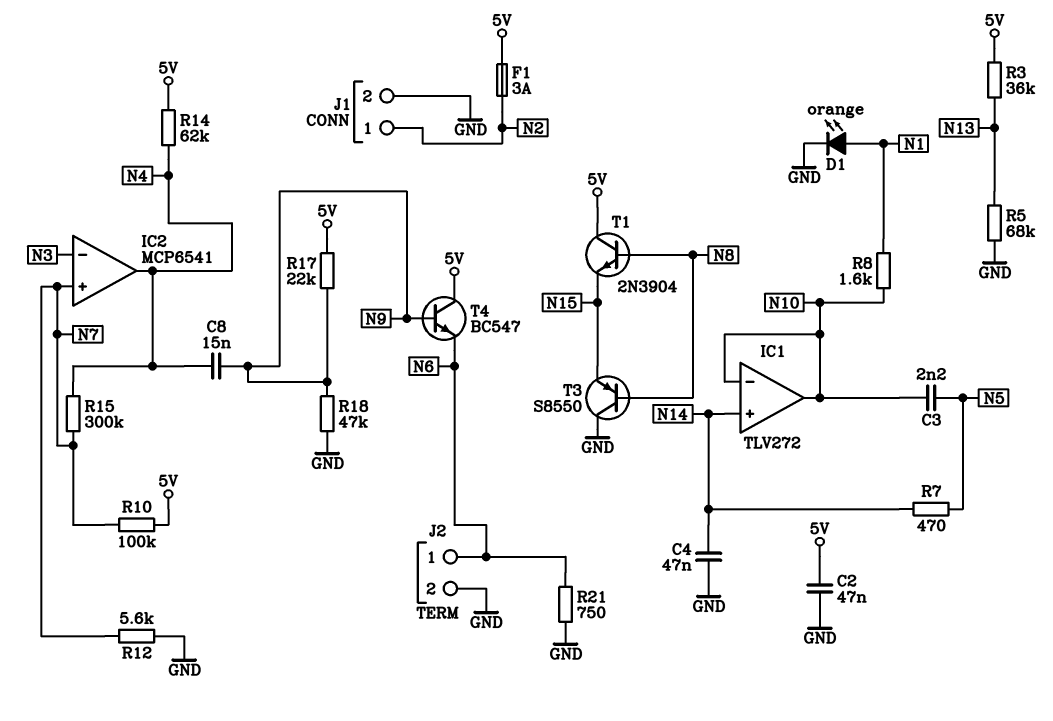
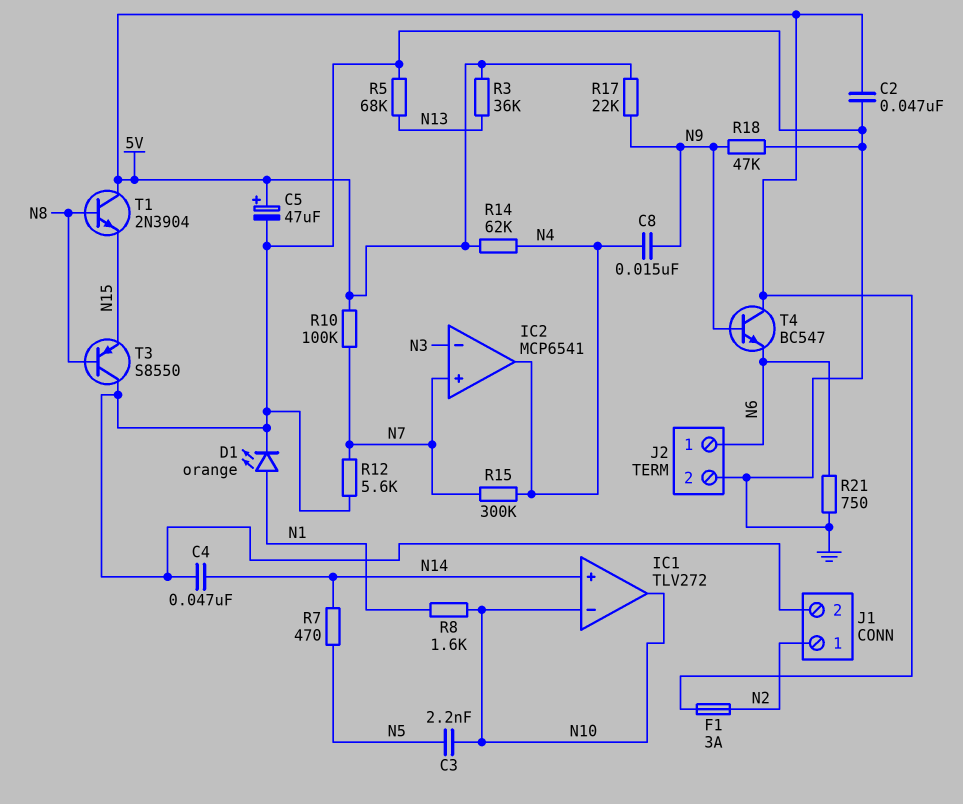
C5: none -> 47uF (plus 5V, minus GND)

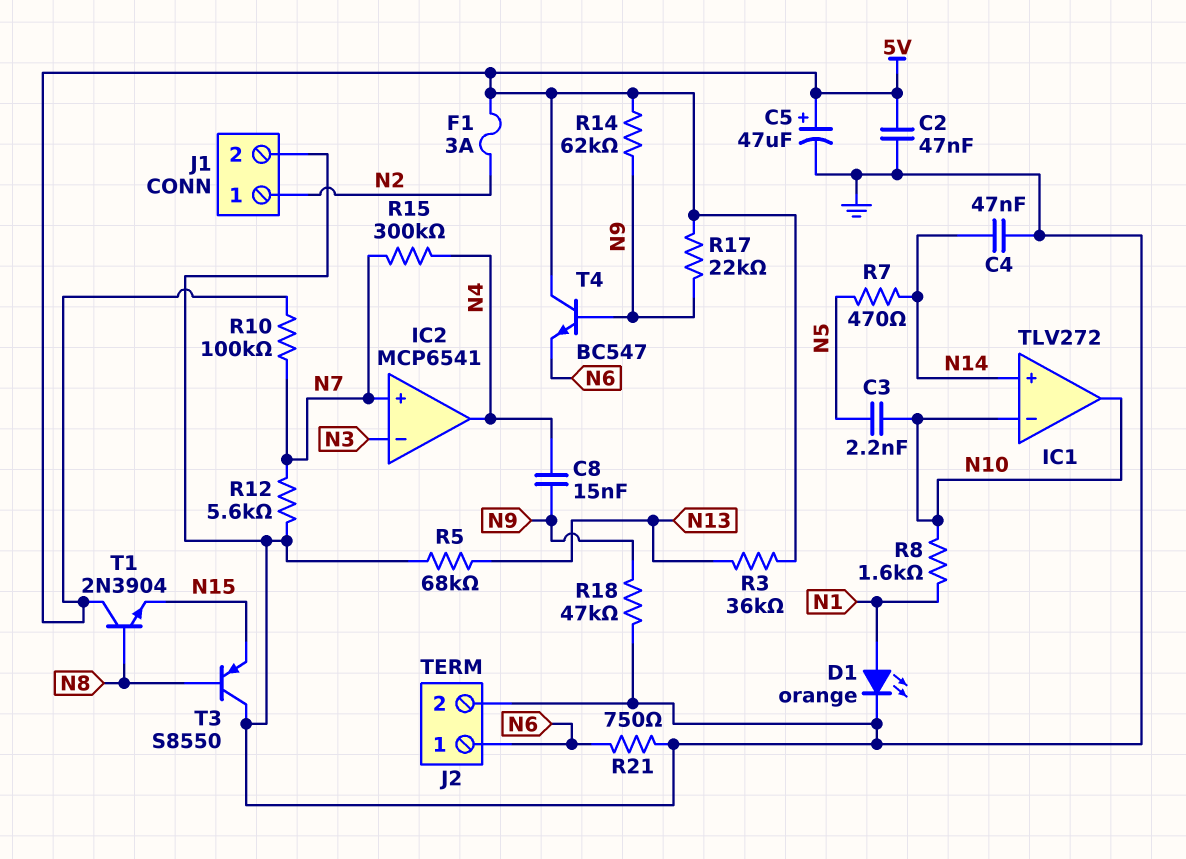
R14: 62k (5V, N4) -> 62k (5V, N9)

